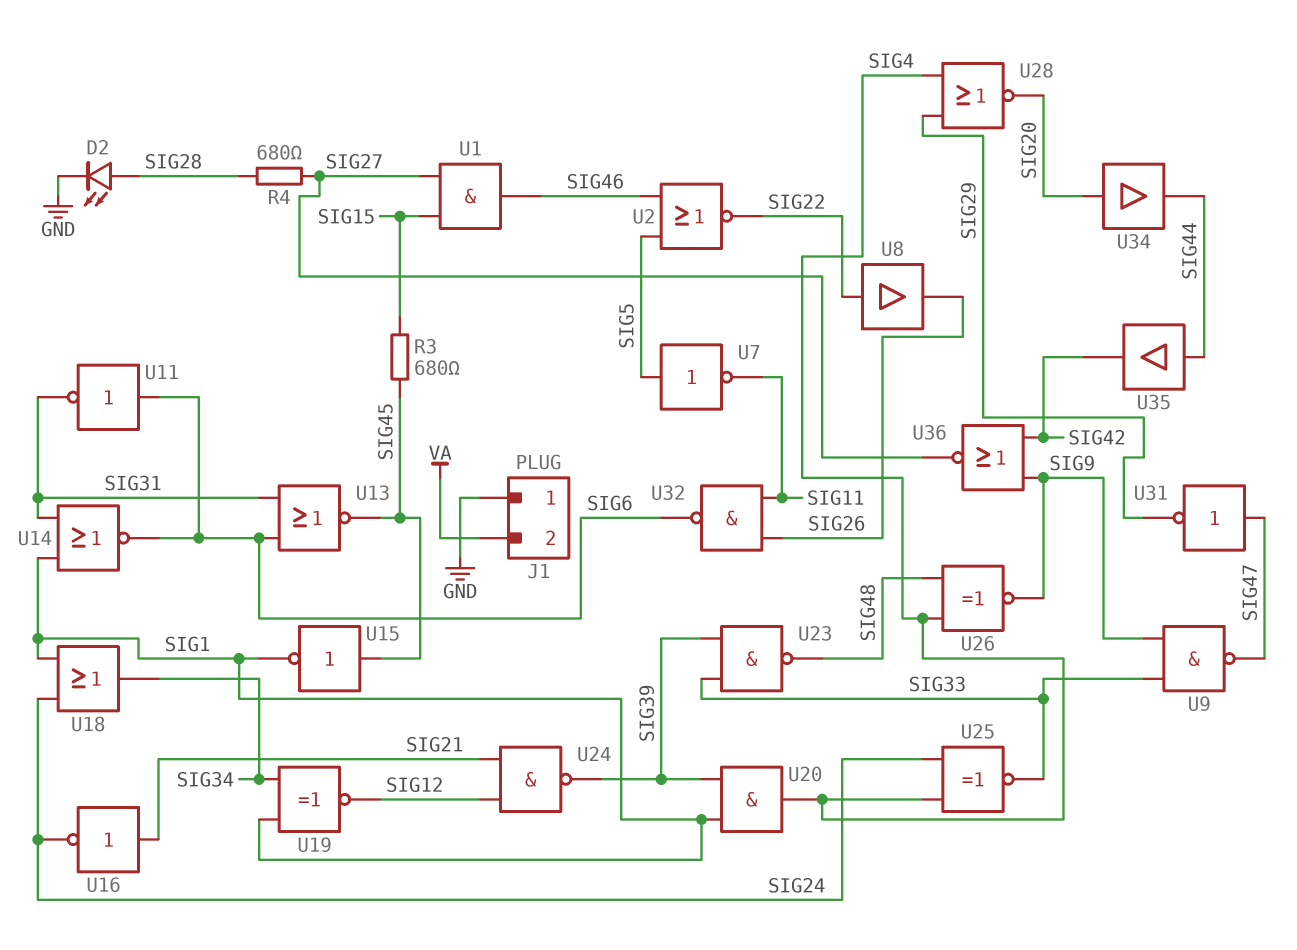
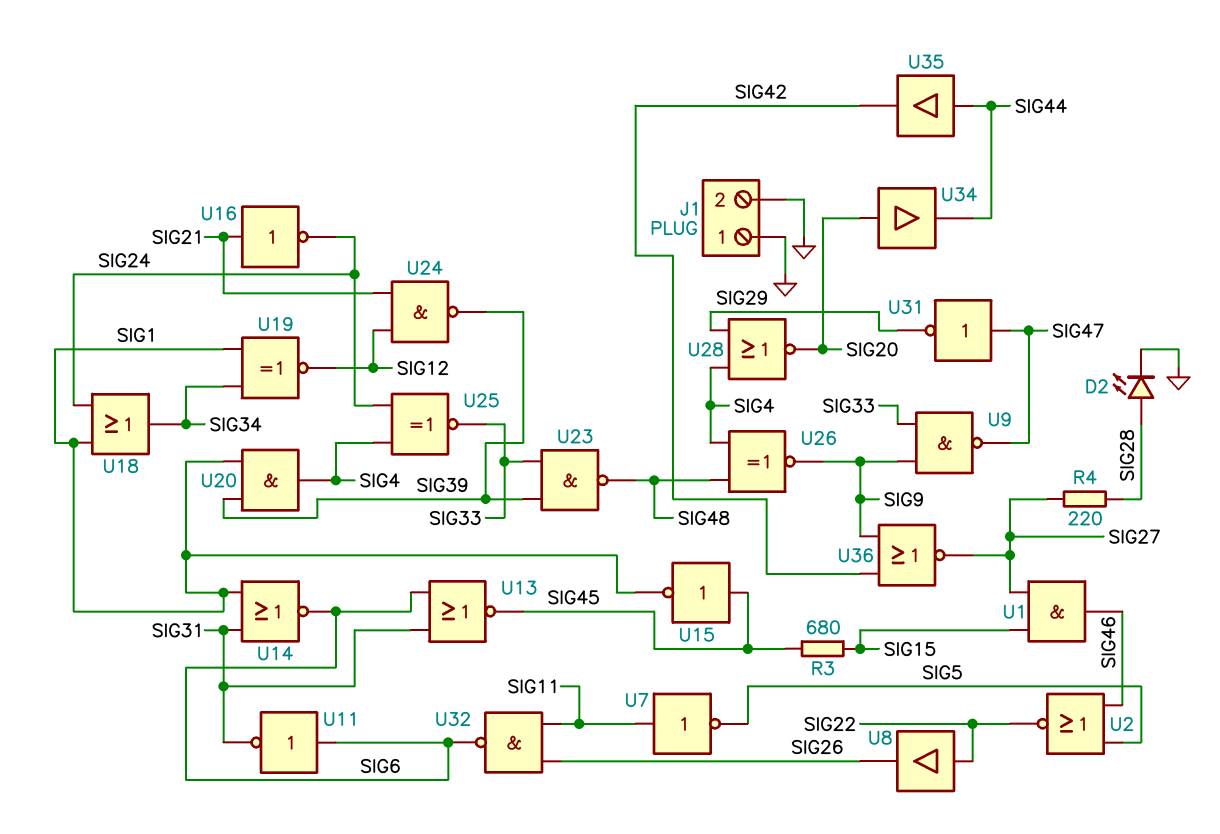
J1 pin 2: VA -> GND
R4: 680 (SIG27, SIG28) -> 220 (SIG27, SIG28)
U7: NOT (in SIG5, out SIG11) -> NOT (in SIG11, out SIG5)

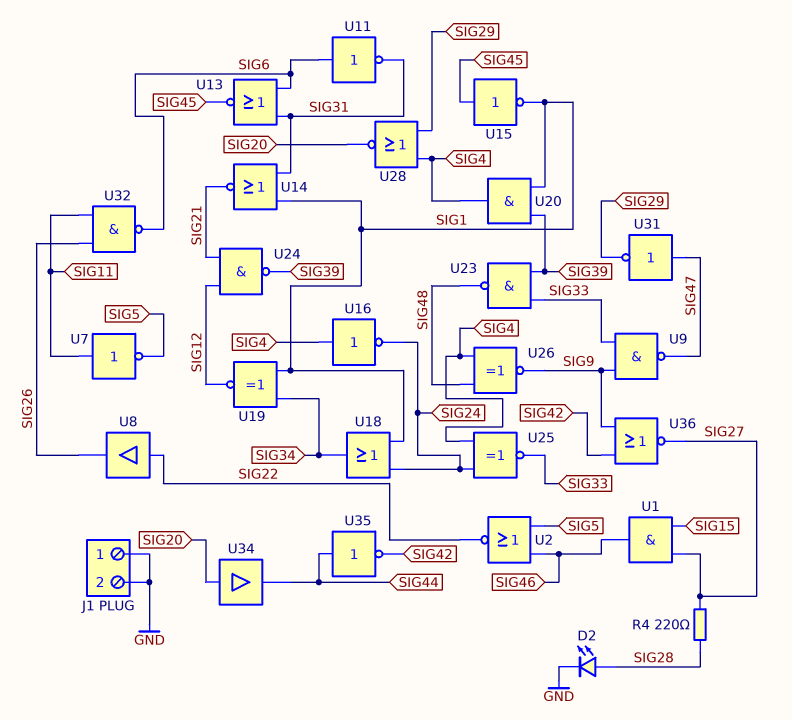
R3: 680 (SIG15, SIG45) -> none
U14: NOR (in SIG1, in SIG31, out SIG6) -> NOR (in SIG1, in SIG31, out SIG21)
U16: NOT (in SIG21, out SIG24) -> NOT (in SIG4, out SIG24)
U35: buffer (in SIG44, out SIG42) -> NOT (in SIG44, out SIG42)

